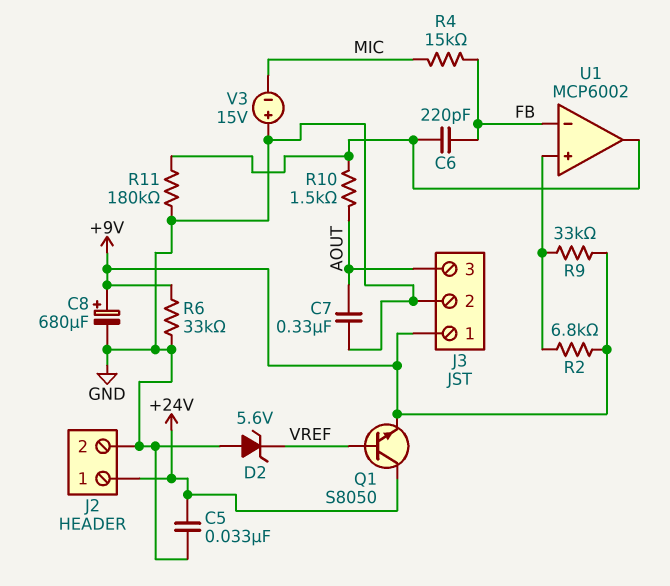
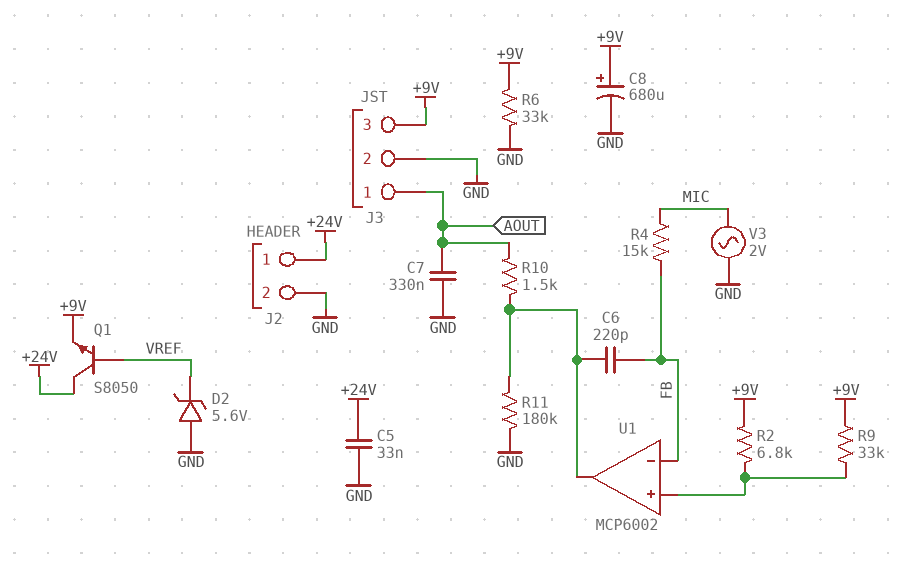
J3 pin 1: +9V -> AOUT
J3 pin 3: AOUT -> +9V
V3: 15V (plus GND, minus MIC) -> AC 2V (GND, MIC)

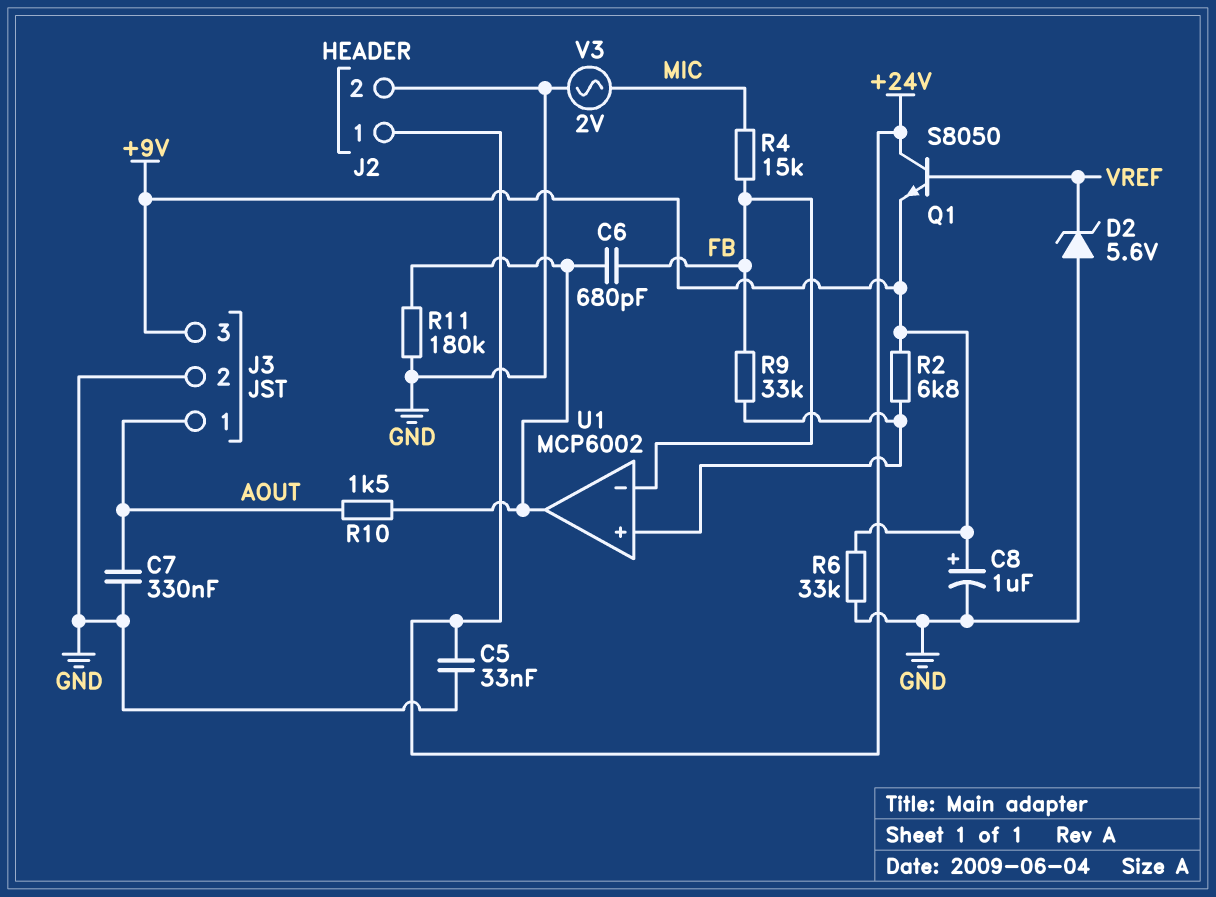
C6: 220pF (FB, U1/out) -> 680pF (FB, U1/out)
C8: 680uF (plus +9V, minus GND) -> 1uF (plus +9V, minus GND)
R9: 33k (+9V, U1/in+) -> 33k (FB, U1/in+)

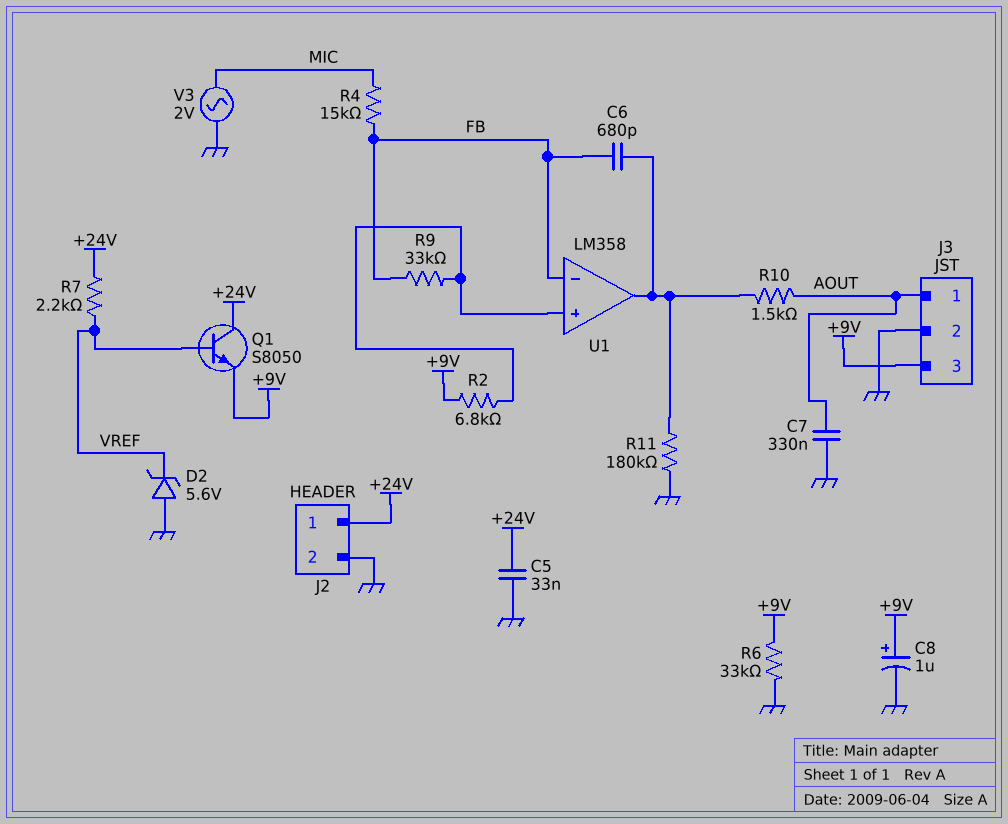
R7: none -> 2.2k (+24V, VREF)
U1: MCP6002 -> LM358

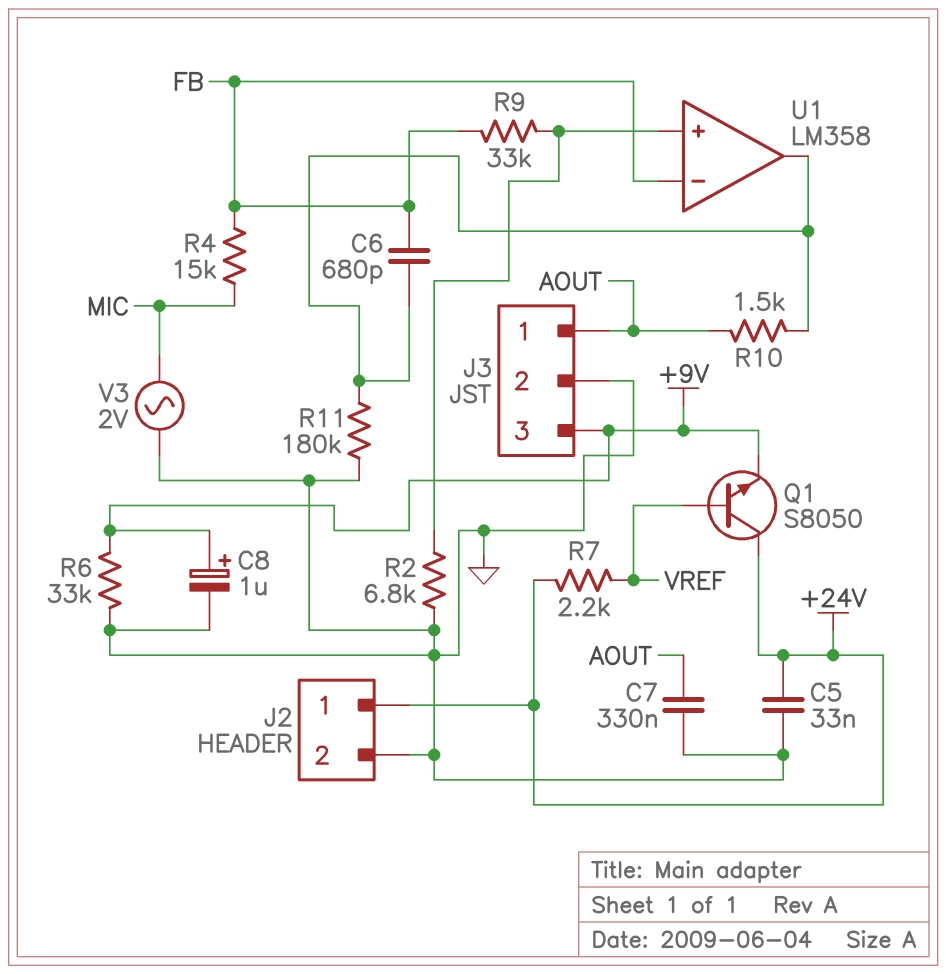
D2: zener 5.6V (A GND, K VREF) -> none
R2: 6.8k (+9V, U1/in+) -> 6.8k (GND, U1/in+)

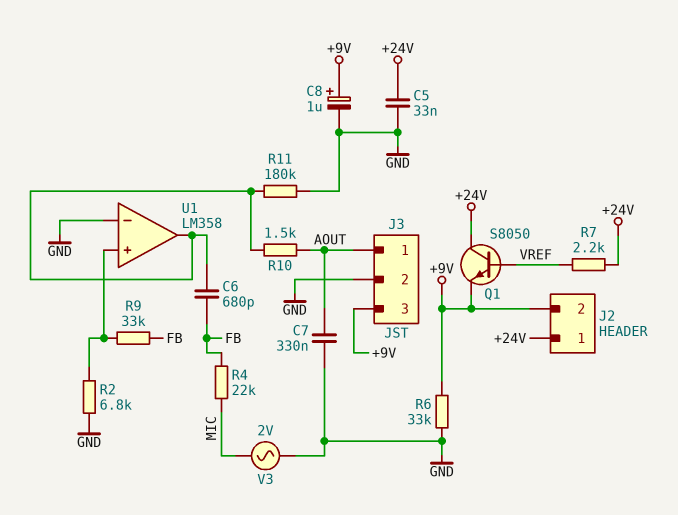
J2 pin 2: GND -> +9V
R4: 15k (FB, MIC) -> 22k (FB, MIC)
U1 pin in-: FB -> GND

